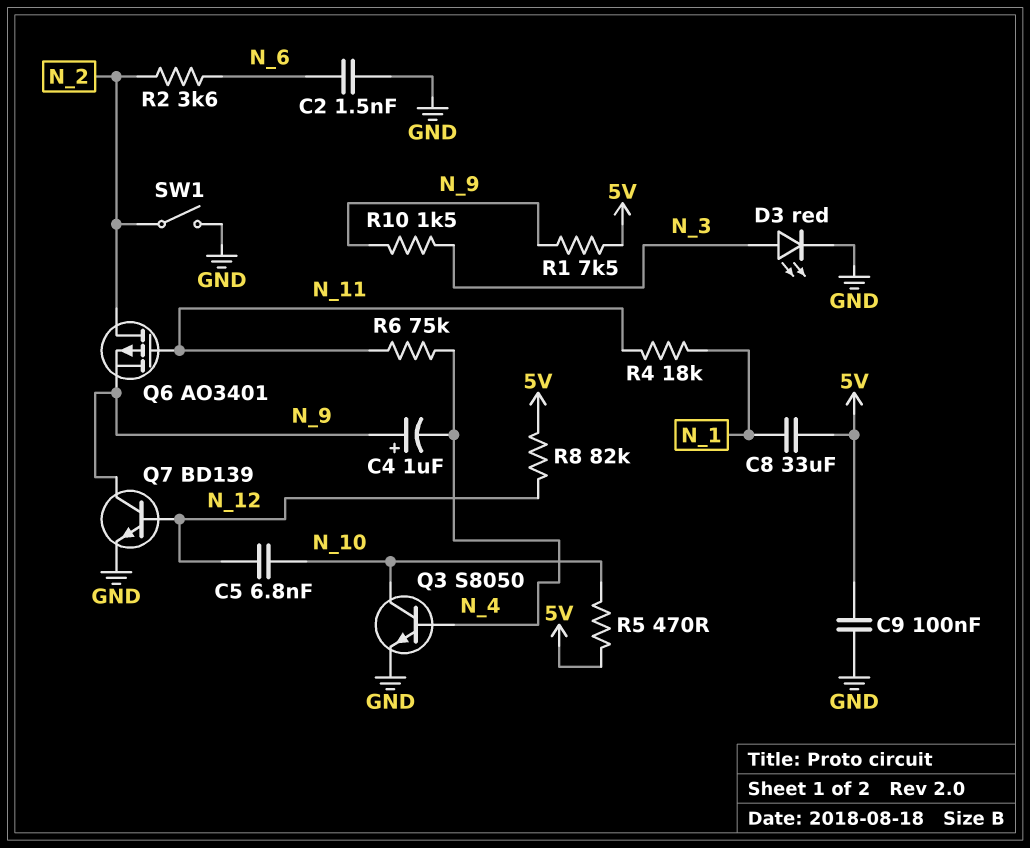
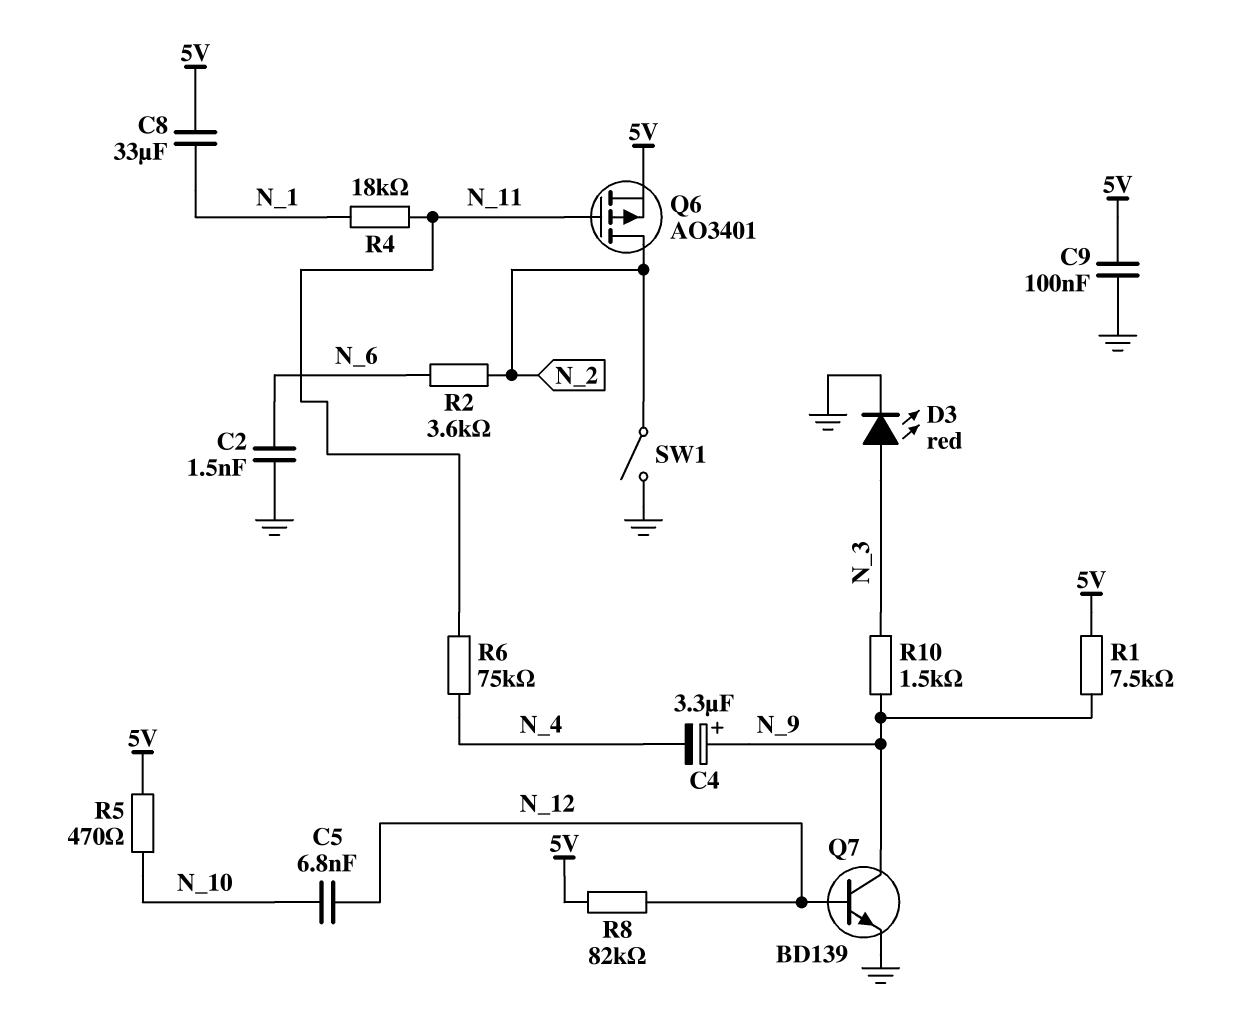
C4: 1uF (plus N_9, minus N_4) -> 3.3uF (plus N_9, minus N_4)
Q3: NPN S8050 (B N_4, C N_10, E GND) -> none
Q6: PMOS AO3401 (G N_11, D N_2, S N_9) -> PMOS AO3401 (G N_11, D N_2, S 5V)

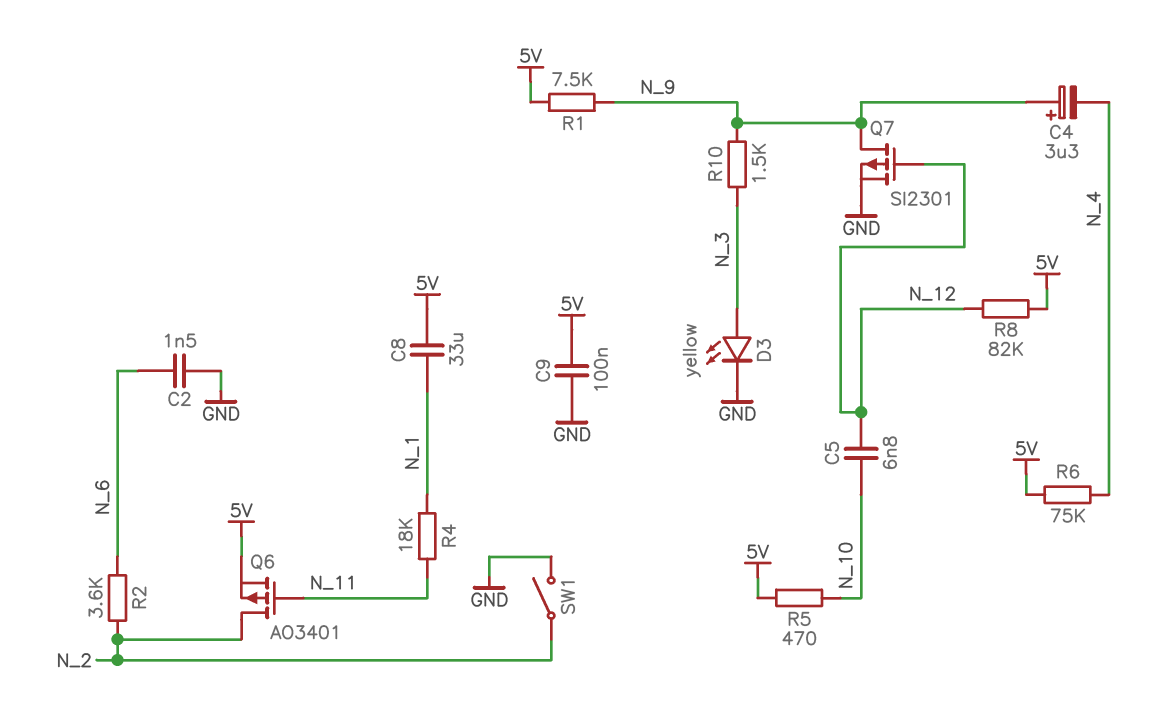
D3: LED red (A N_3, K GND) -> LED yellow (A N_3, K GND)
Q7: NPN BD139 (B N_12, C N_9, E GND) -> PMOS SI2301 (G N_12, D N_9, S GND)
R6: 75k (N_4, N_11) -> 75k (5V, N_4)

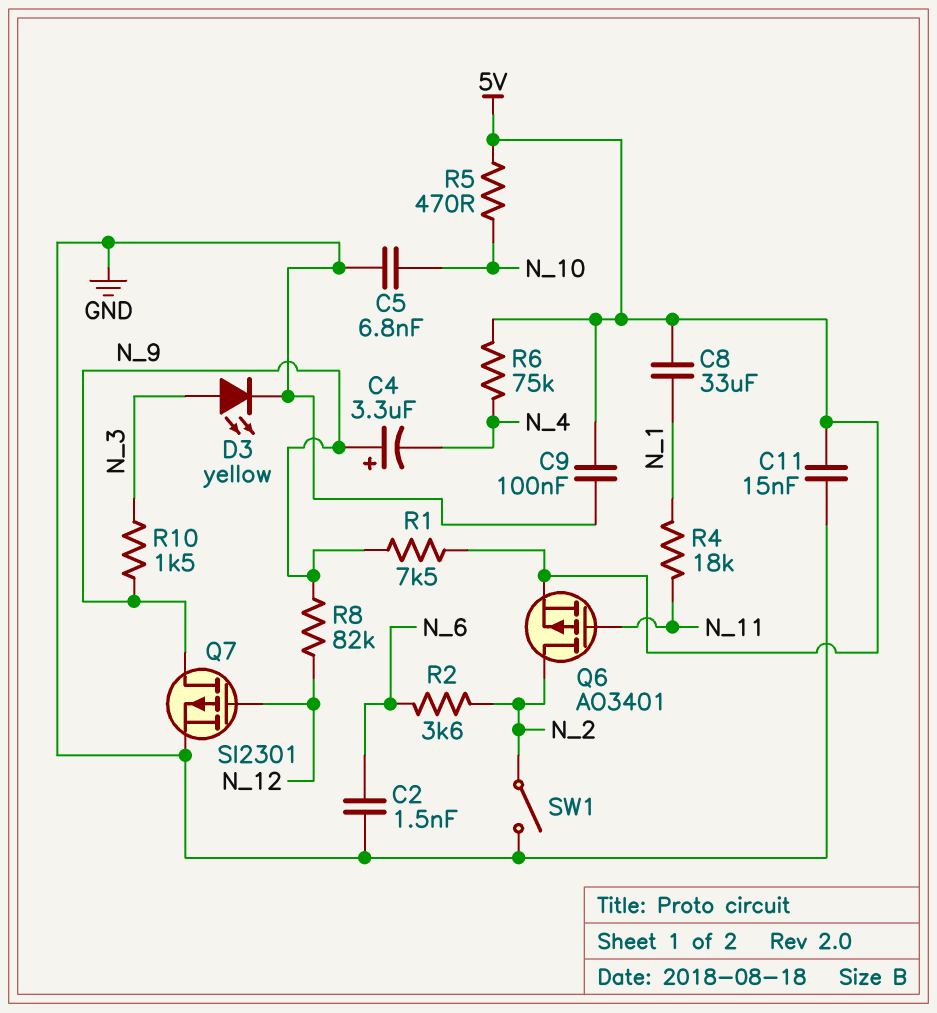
C5: 6.8nF (N_10, N_12) -> 6.8nF (GND, N_10)
C11: none -> 15nF (5V, GND)
R8: 82k (5V, N_12) -> 82k (N_9, N_12)

